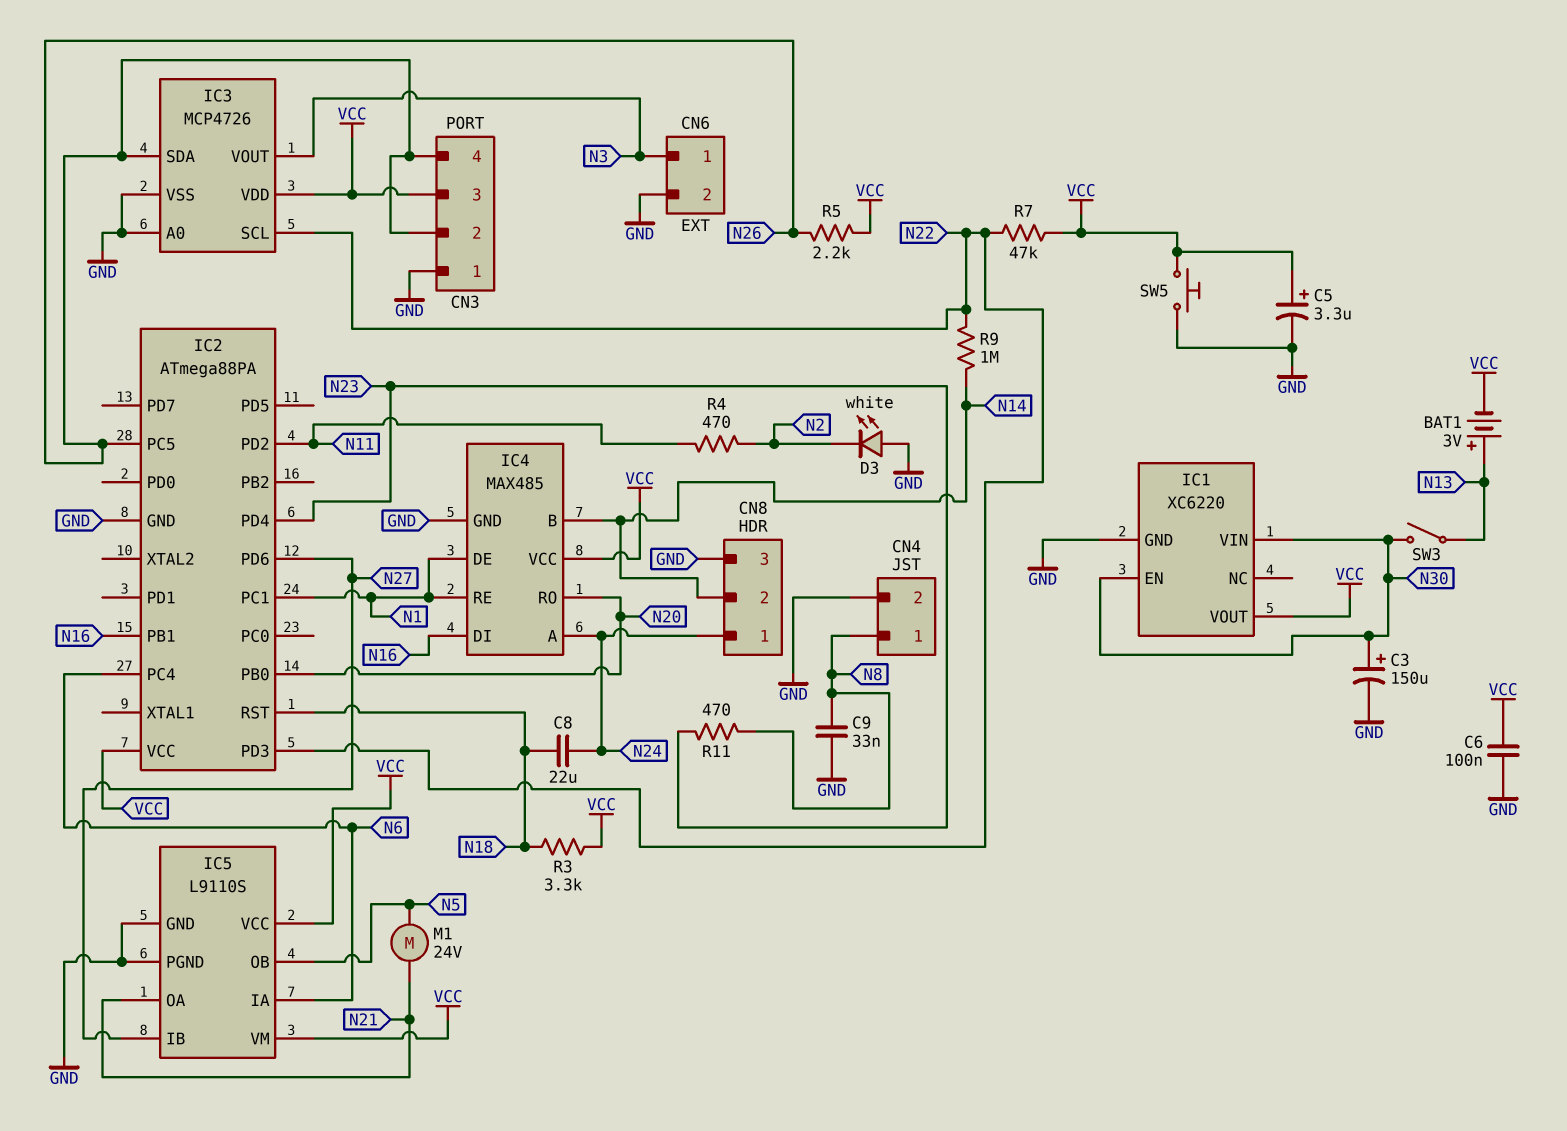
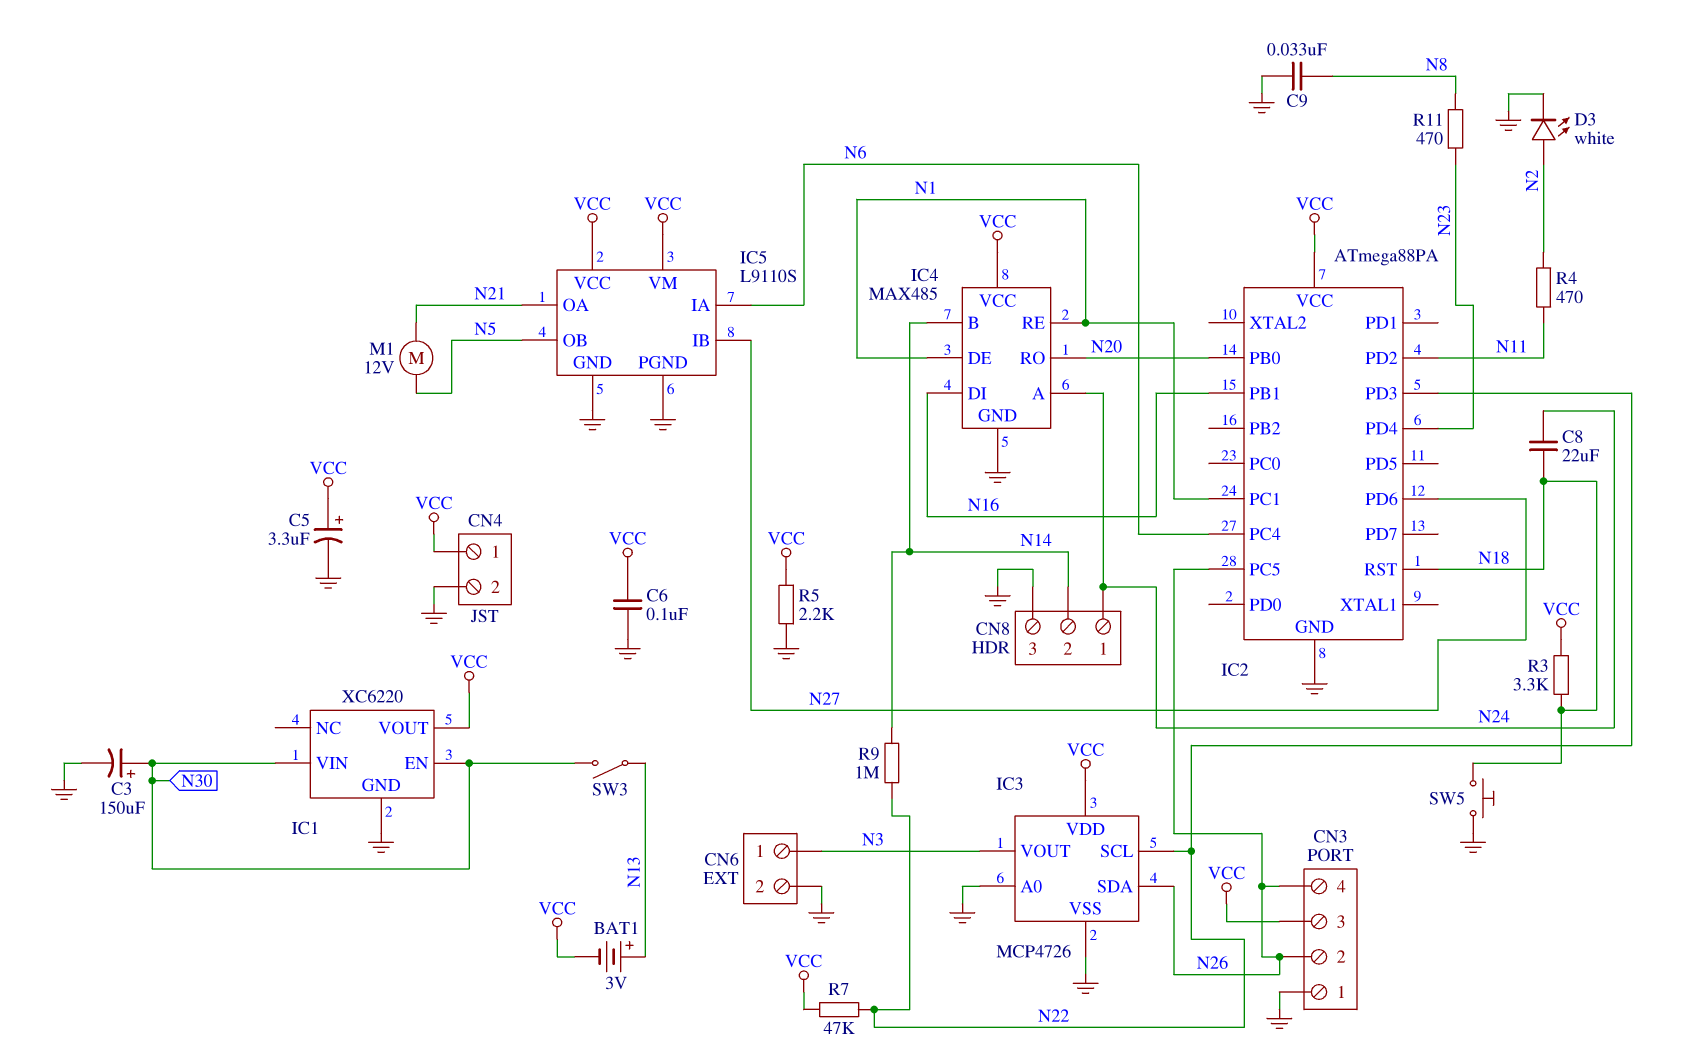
CN4 pin 1: N8 -> VCC
D3: LED white (A GND, K N2) -> LED white (A N2, K GND)
M1: motor 24V (N5, N21) -> motor 12V (N5, N21)
R5: 2.2k (N26, VCC) -> 2.2k (GND, VCC)
SW5: button (GND, VCC) -> button (GND, N18)

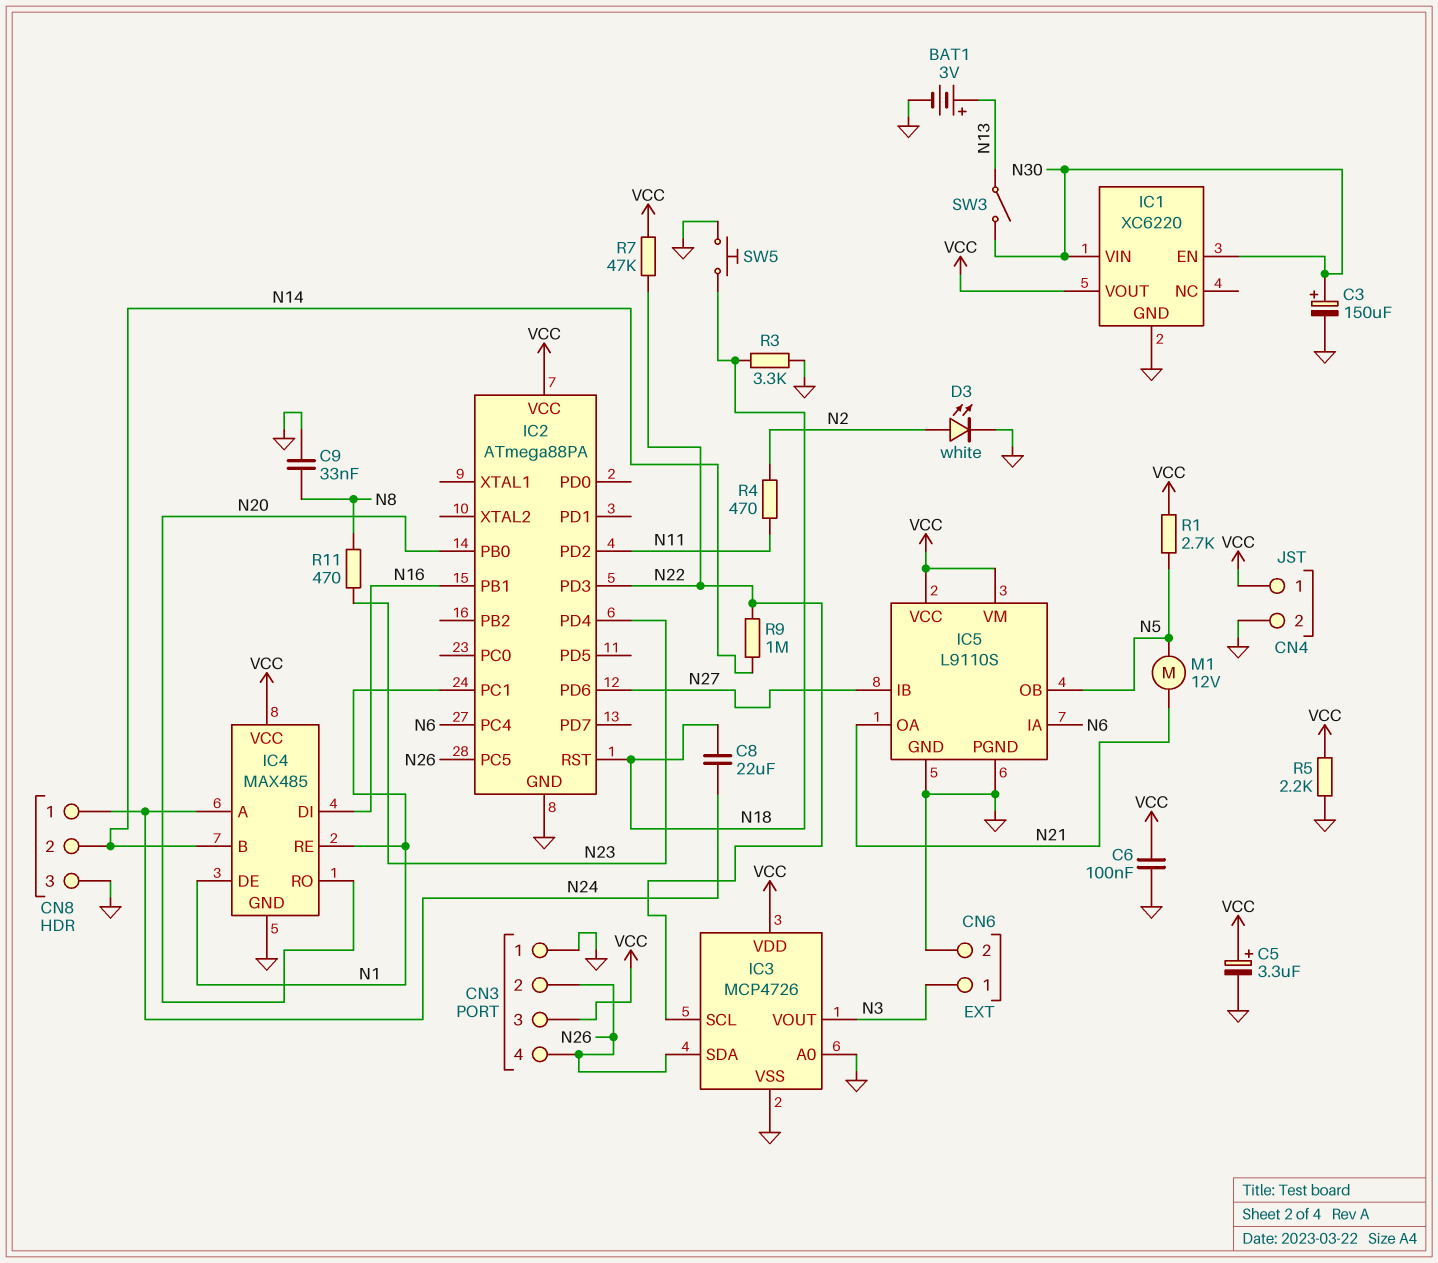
BAT1: 3V (plus N13, minus VCC) -> 3V (plus N13, minus GND)
R1: none -> 2.7k (N5, VCC)
R3: 3.3k (N18, VCC) -> 3.3k (GND, N18)

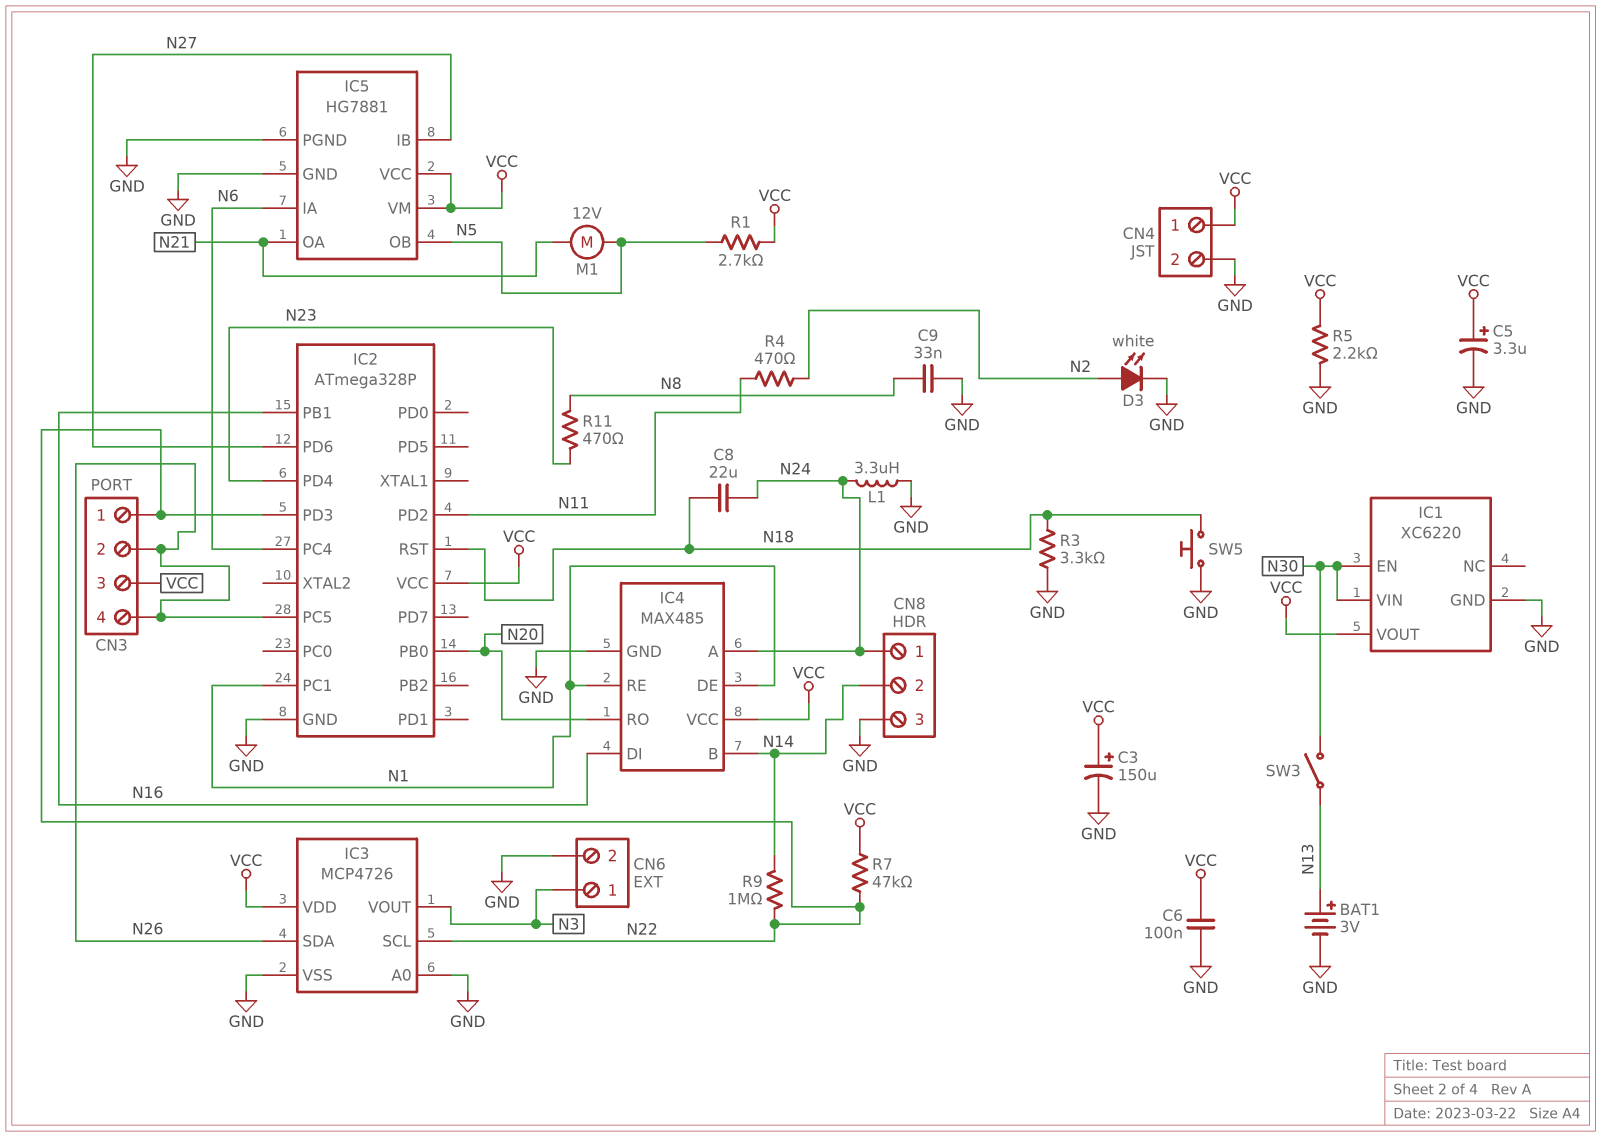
C3: 150uF (plus N30, minus GND) -> 150uF (plus VCC, minus GND)
CN3 pin 1: GND -> N22
IC2: ATmega88PA -> ATmega328P
IC5: L9110S -> HG7881
L1: none -> 3.3uH (GND, N24)

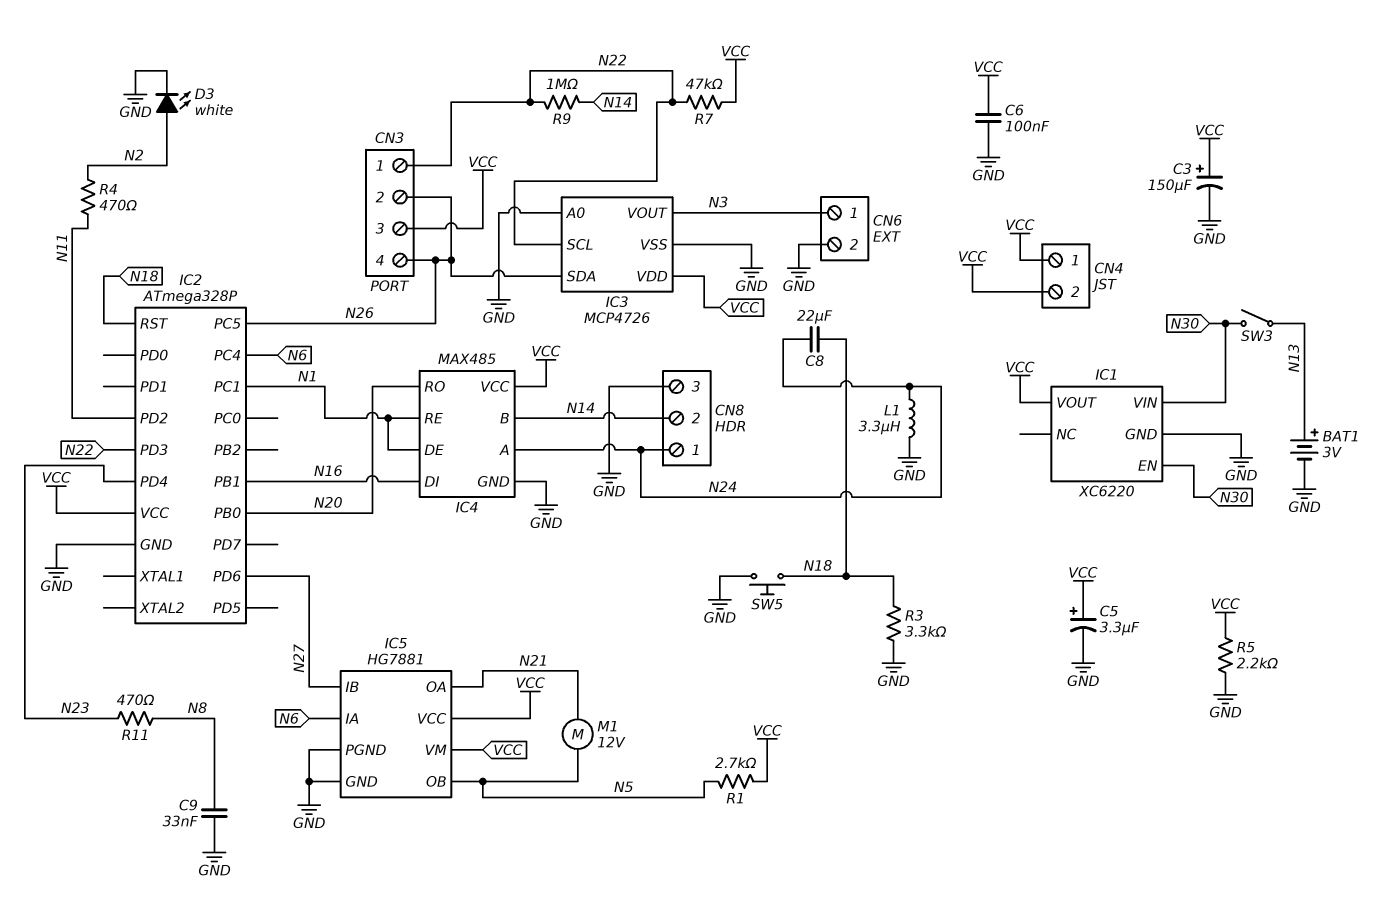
CN4 pin 2: GND -> VCC

